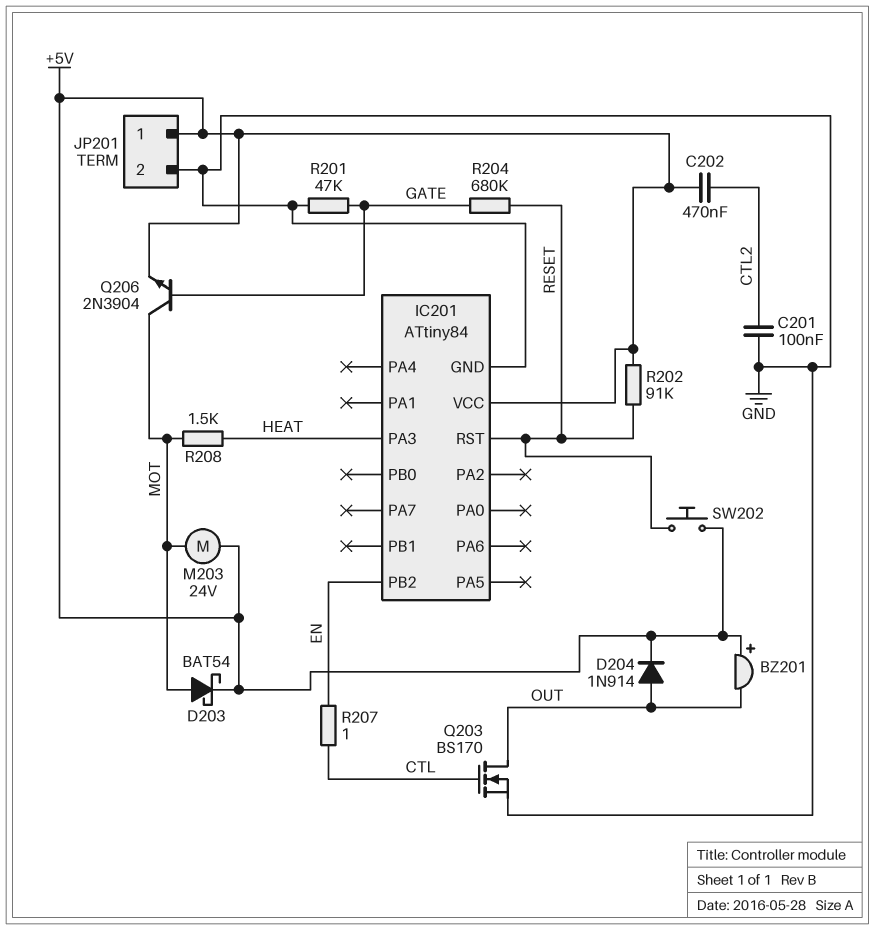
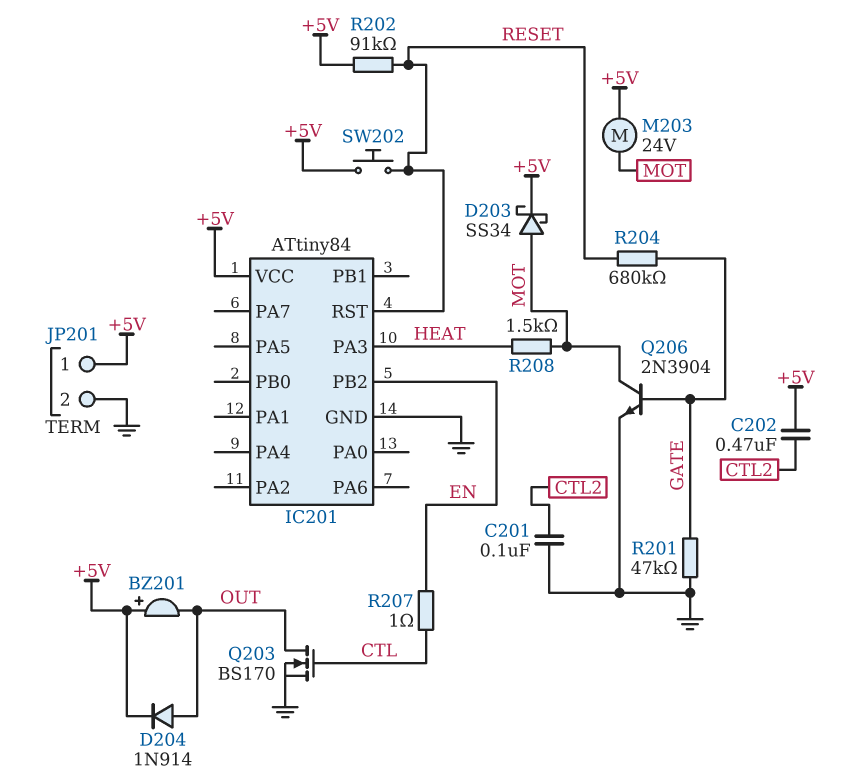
D203: schottky BAT54 (A MOT, K +5V) -> schottky SS34 (A MOT, K +5V)
Q206: NPN 2N3904 (B GATE, C MOT, E +5V) -> NPN 2N3904 (B GATE, C MOT, E GND)

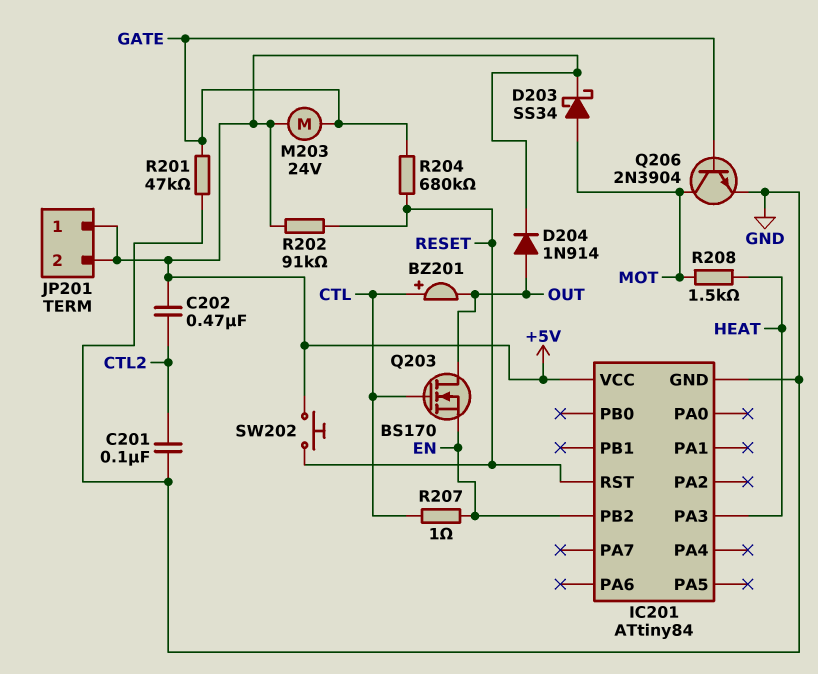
BZ201: buzzer (plus +5V, minus OUT) -> buzzer (plus CTL, minus OUT)
JP201 pin 2: GND -> +5V
M203: motor 24V (+5V, MOT) -> motor 24V (+5V, GATE)
Q203: NMOS BS170 (G CTL, D OUT, S GND) -> NMOS BS170 (G CTL, D OUT, S EN)

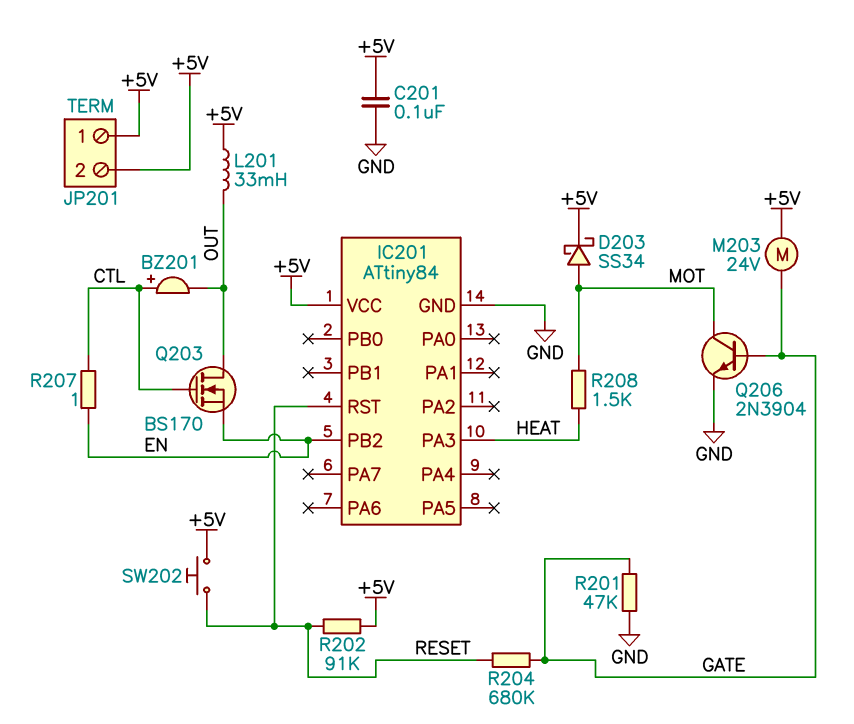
C201: 100nF (CTL2, GND) -> 100nF (+5V, GND)
C202: 470nF (+5V, CTL2) -> none
D204: diode 1N914 (A OUT, K +5V) -> none
L201: none -> 33mH (+5V, OUT)

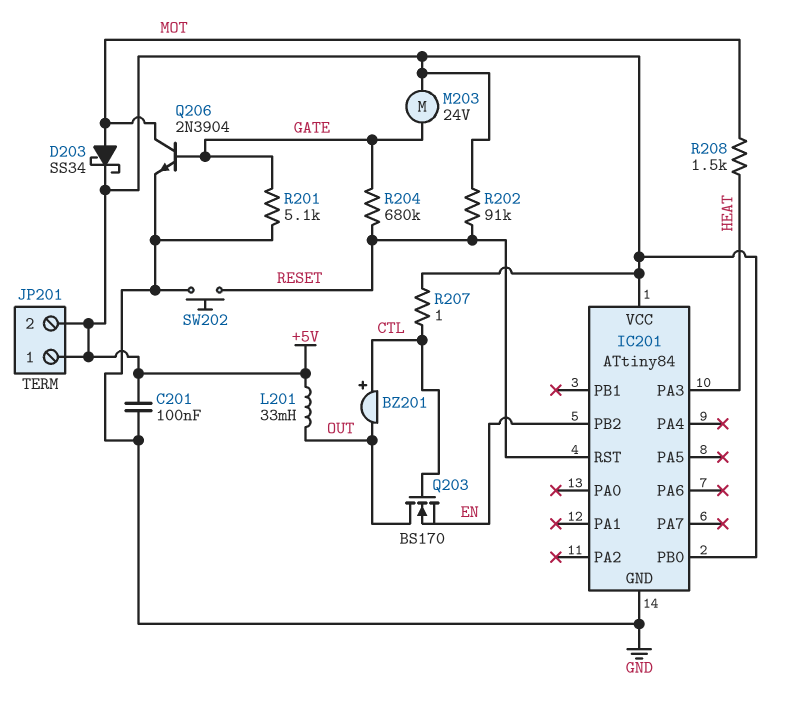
IC201 pin PB0: none -> +5V
R201: 47k (GATE, GND) -> 5.1k (GATE, GND)
R207: 1 (CTL, EN) -> 1 (+5V, CTL)
SW202: button (+5V, RESET) -> button (GND, RESET)

